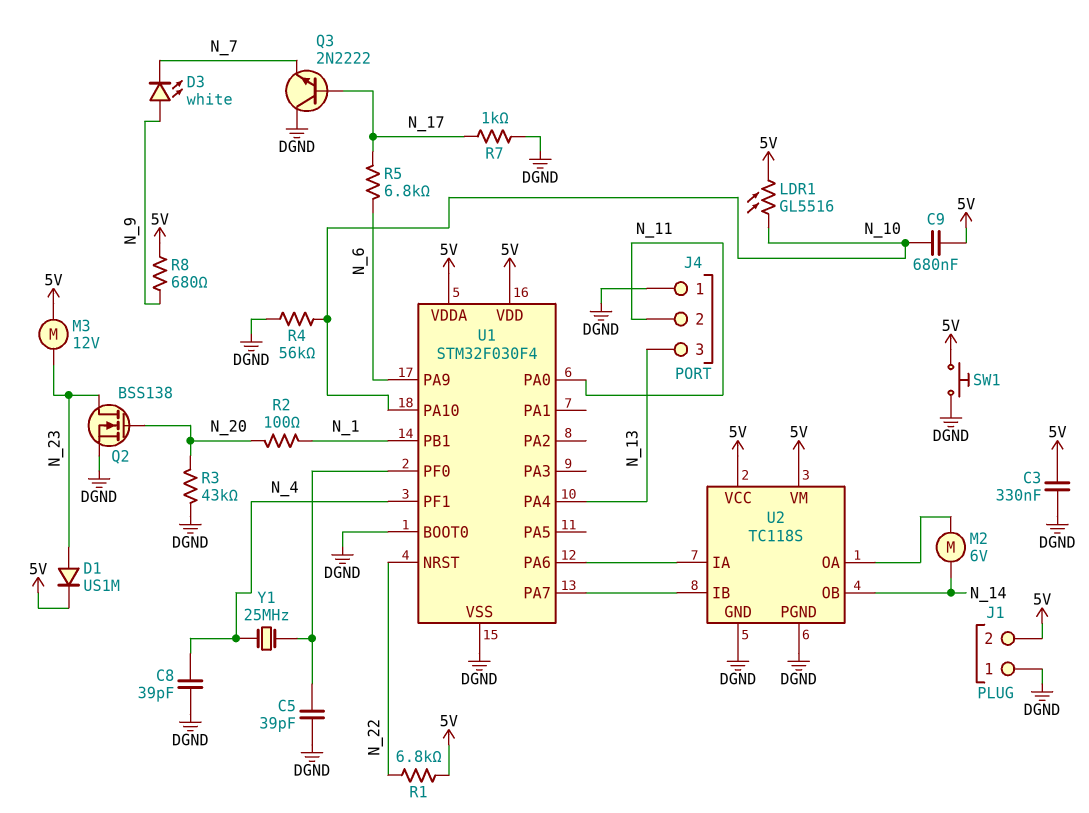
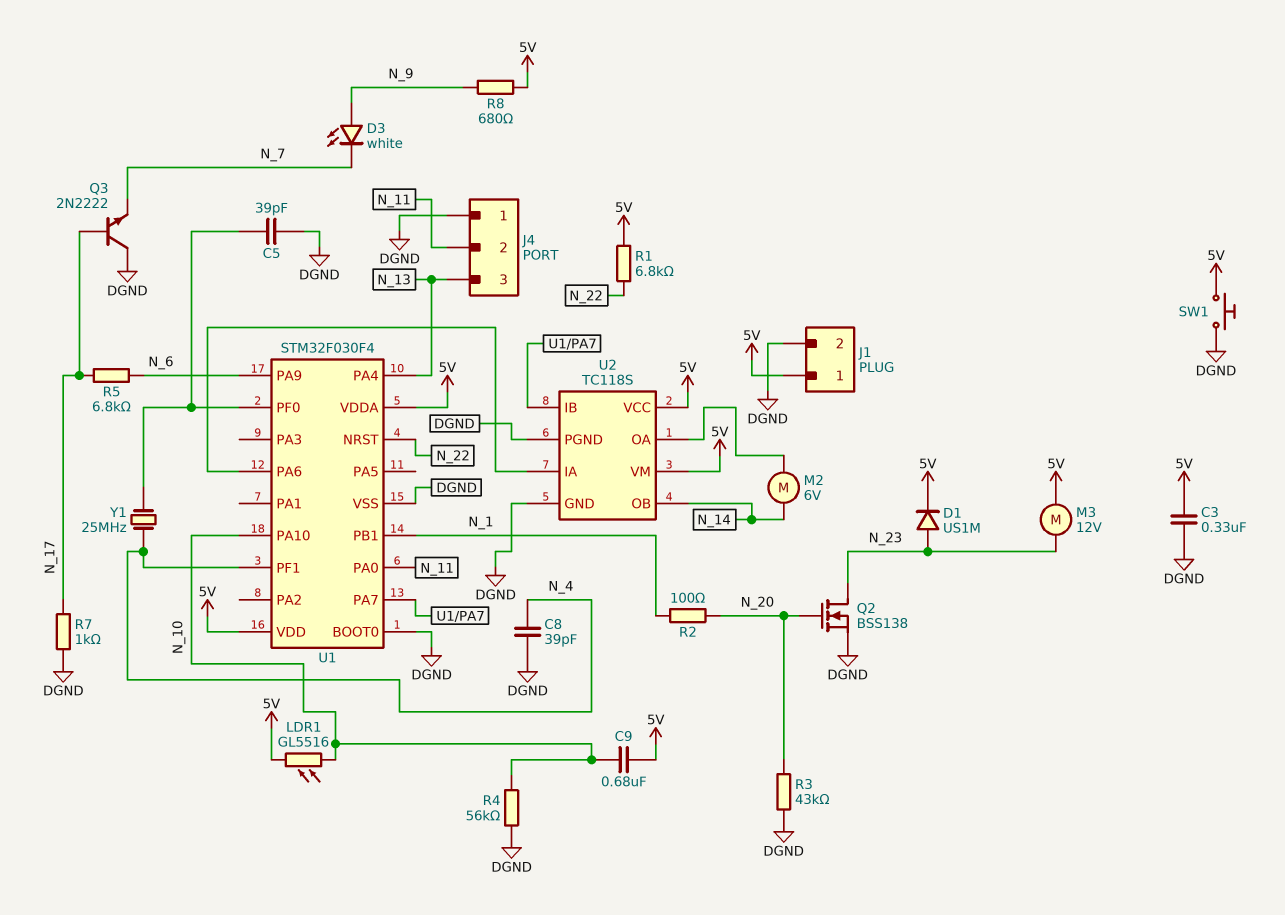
J1 pin 1: DGND -> 5V
J1 pin 2: 5V -> DGND

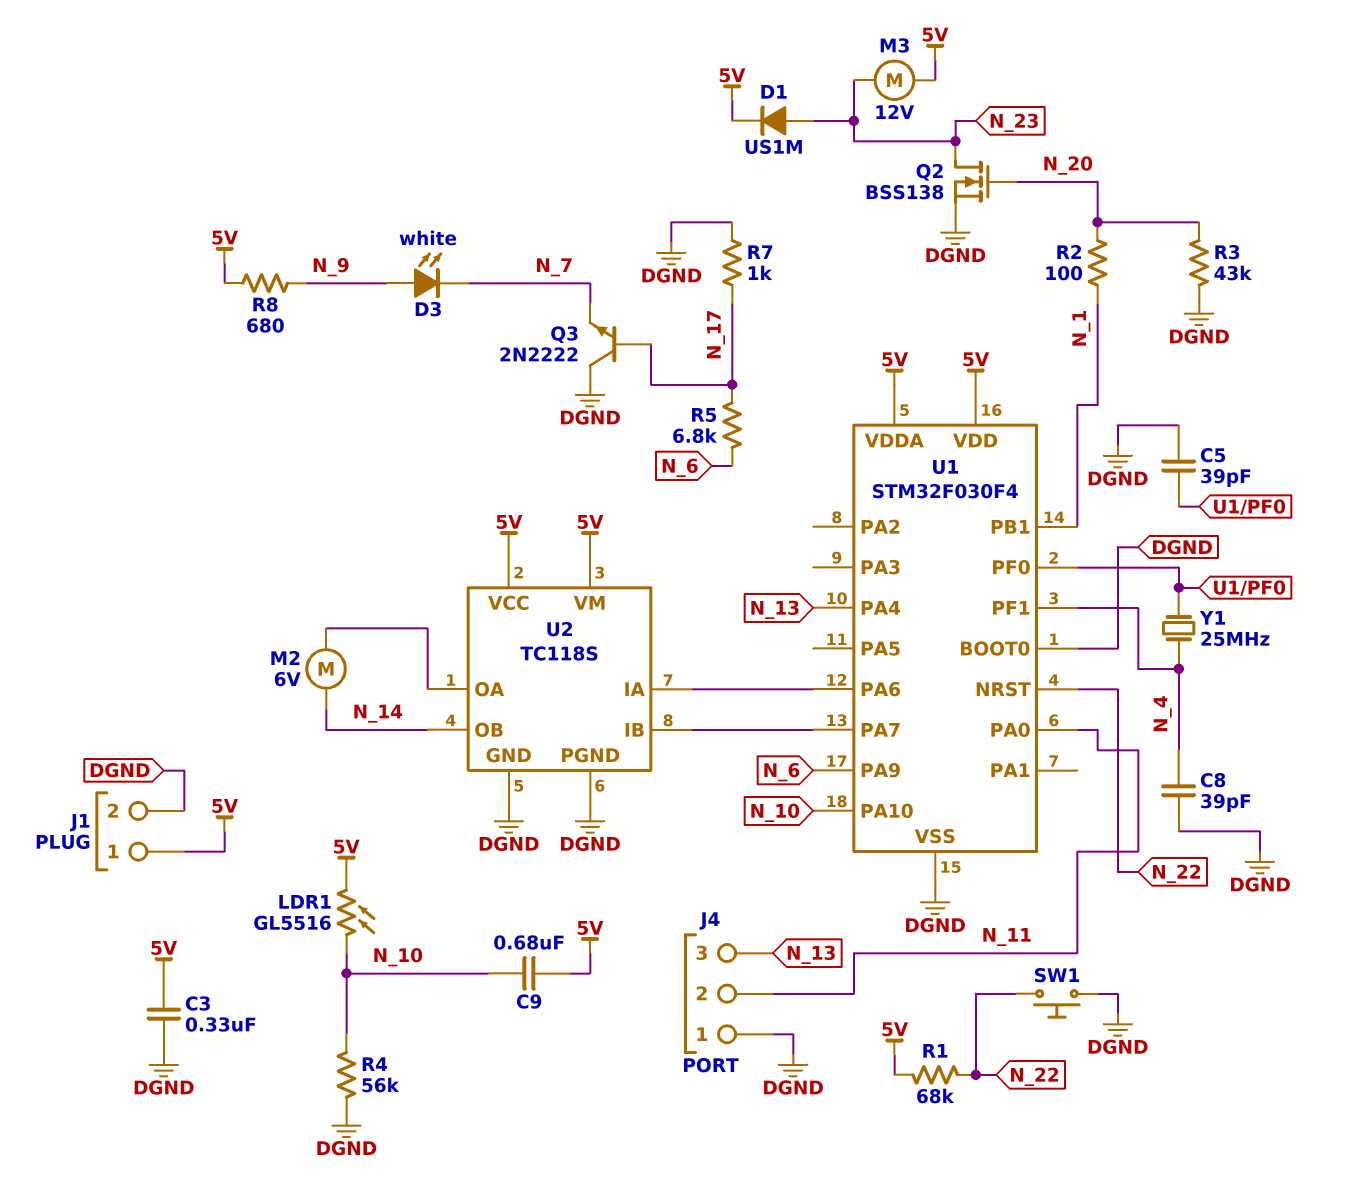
R1: 6.8k (5V, N_22) -> 68k (5V, N_22)
SW1: button (5V, DGND) -> button (DGND, N_22)

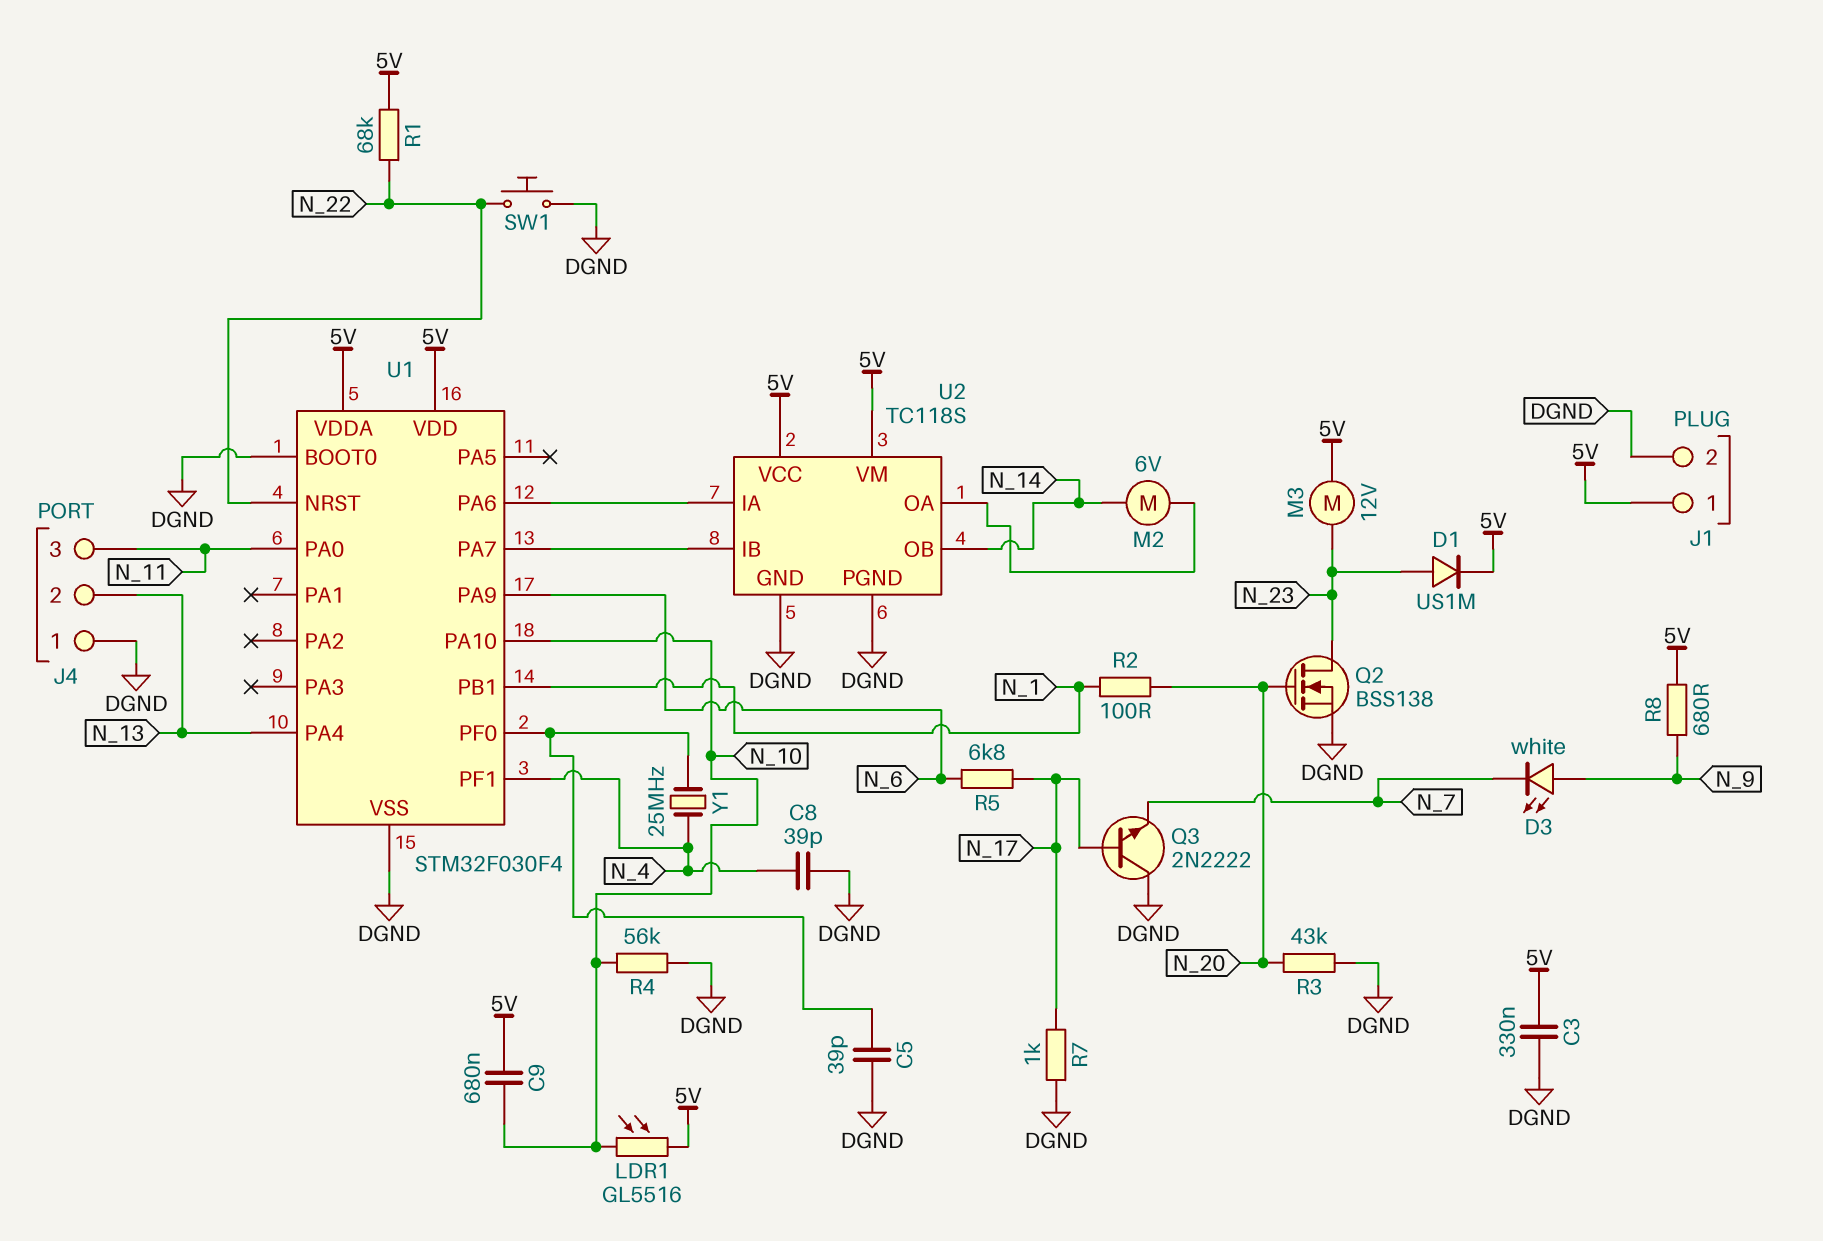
J4 pin 2: N_11 -> N_13
J4 pin 3: N_13 -> N_11

